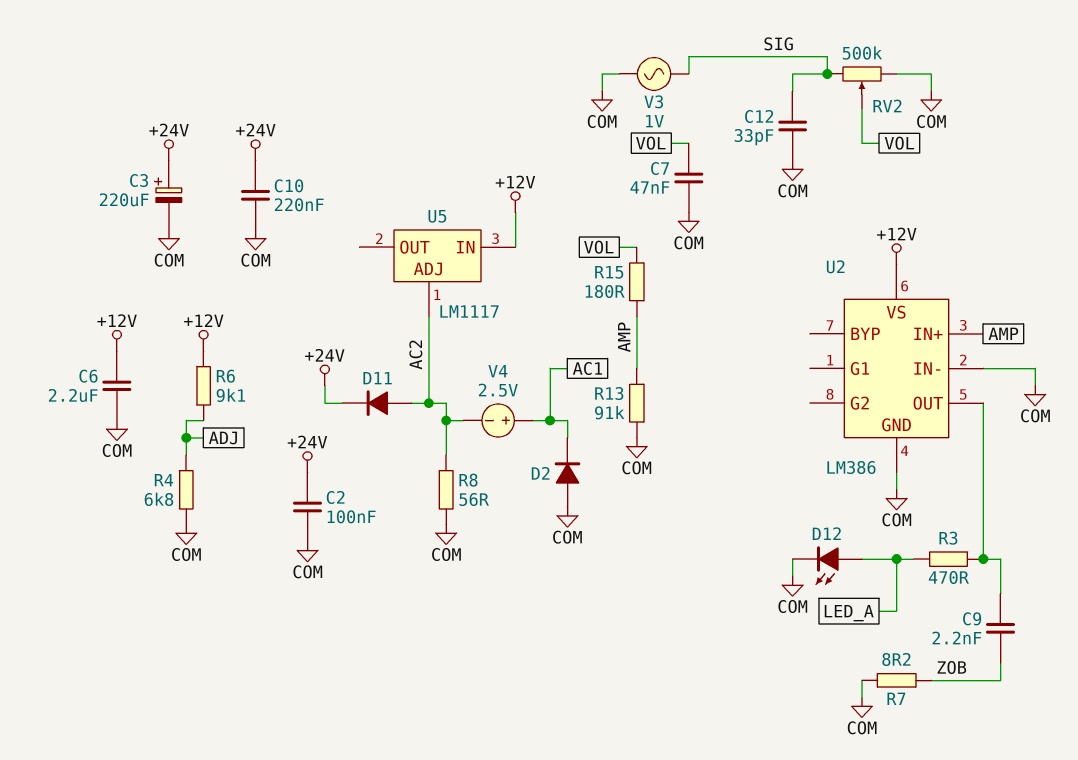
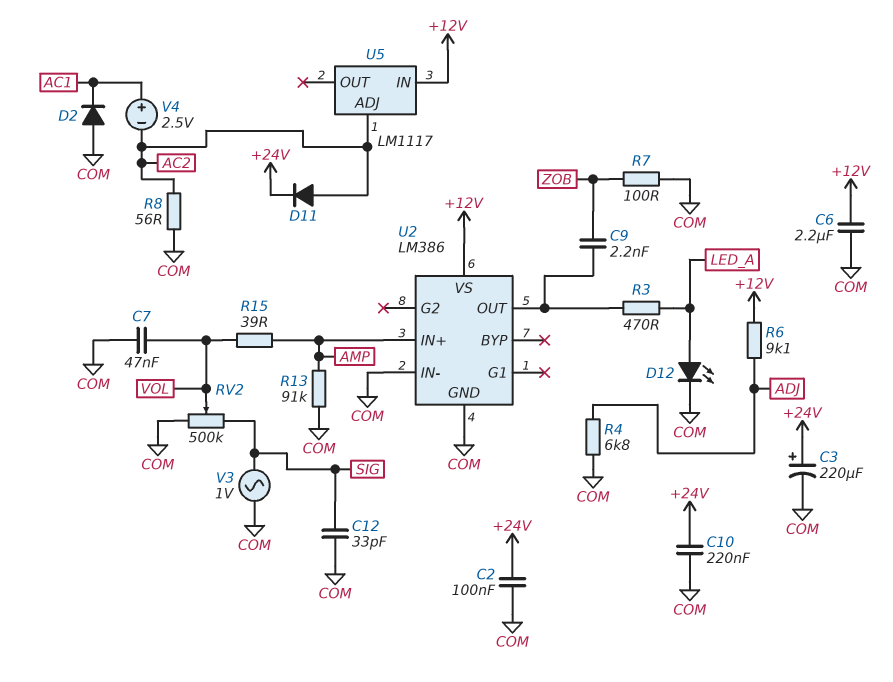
R7: 8.2 (COM, ZOB) -> 100 (COM, ZOB)
R15: 180 (AMP, VOL) -> 39 (AMP, VOL)

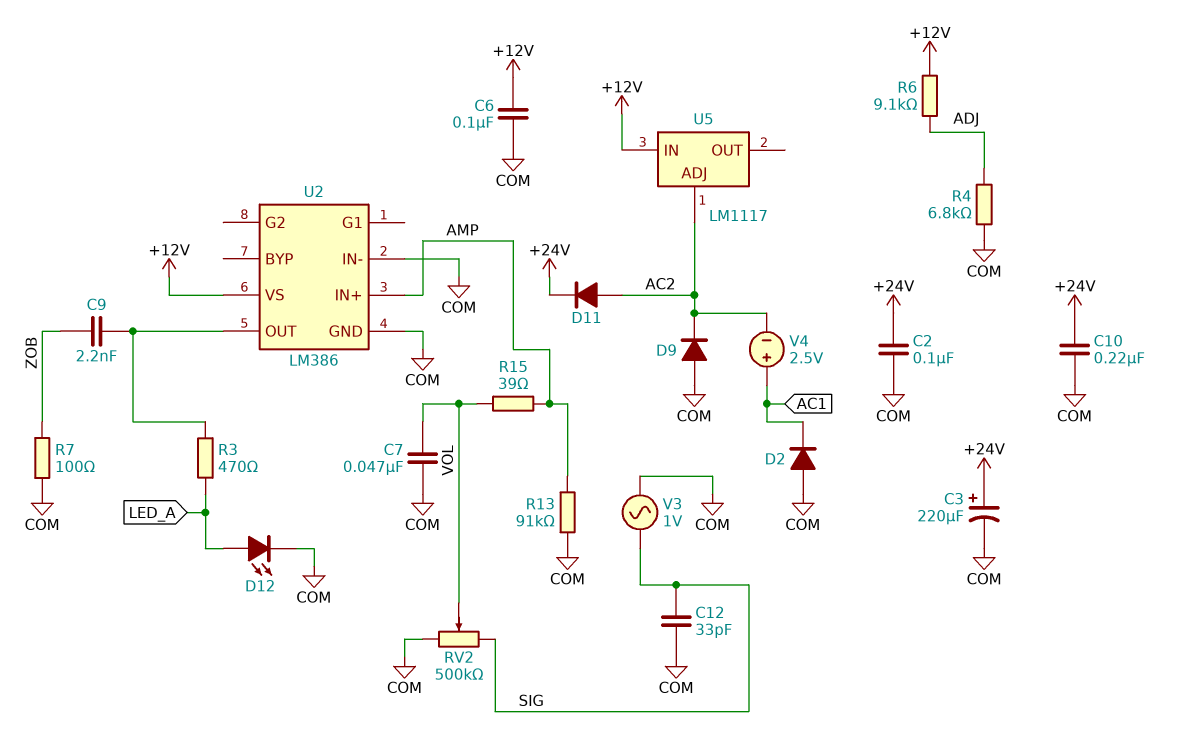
C6: 2.2uF (+12V, COM) -> 100nF (+12V, COM)
D9: none -> diode (A COM, K AC2)
R8: 56 (AC2, COM) -> none

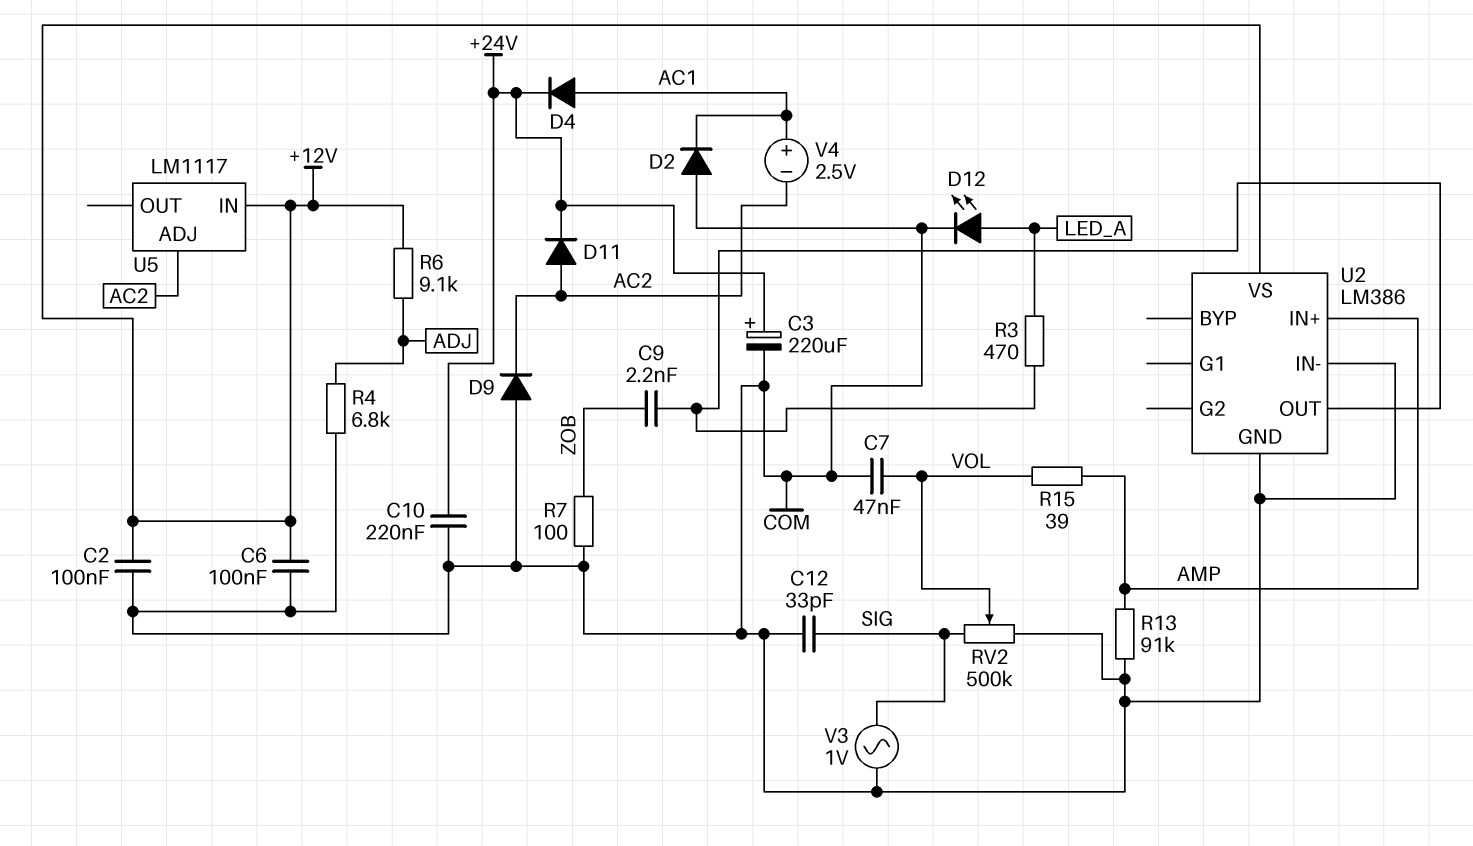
C2: 100nF (+24V, COM) -> 100nF (+12V, COM)
D4: none -> diode (A AC1, K +24V)

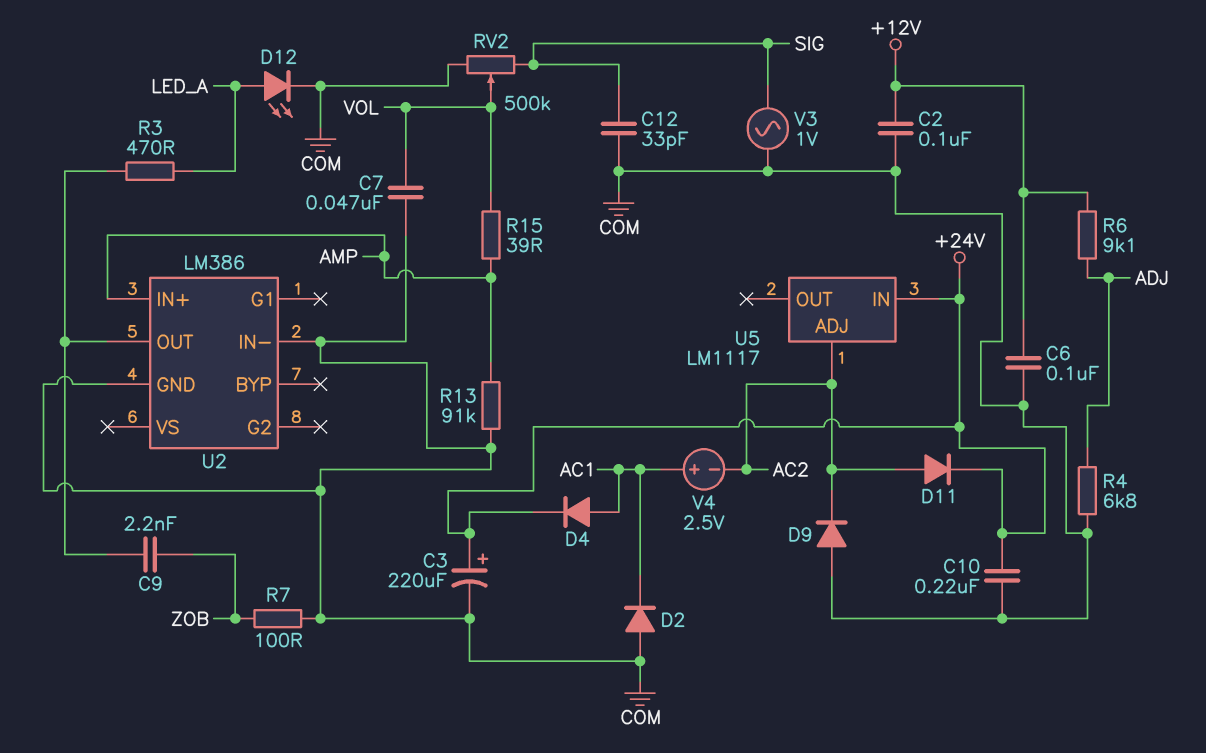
U2 pin VS: +12V -> none
U5 pin IN: +12V -> +24V

